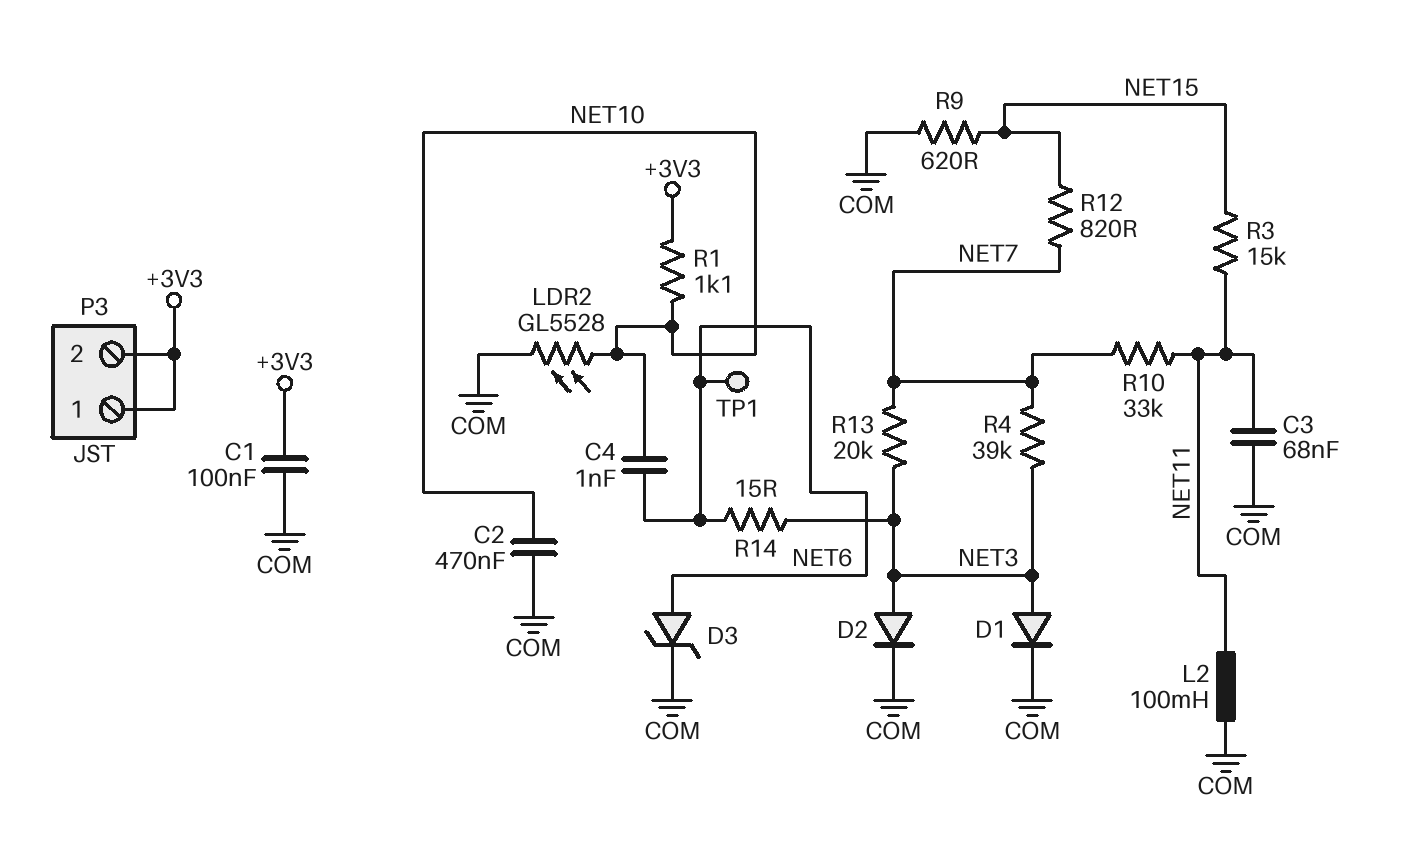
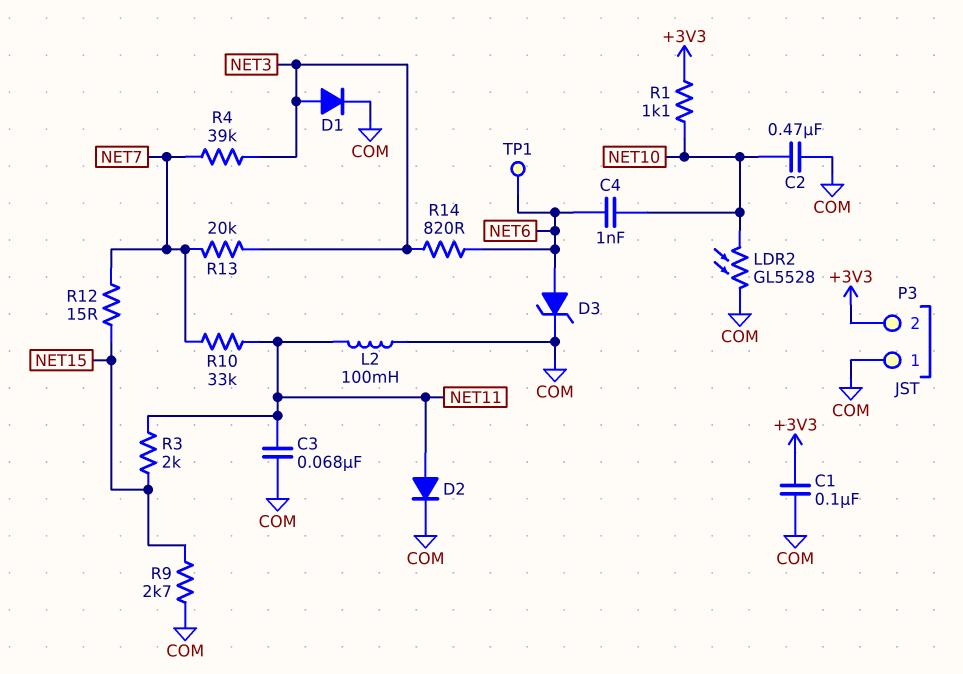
D2: diode (A NET3, K COM) -> diode (A NET11, K COM)
P3 pin 1: +3V3 -> COM
R3: 15k (NET11, NET15) -> 2k (NET11, NET15)
R9: 620 (COM, NET15) -> 2.7k (COM, NET15)
R12: 820 (NET7, NET15) -> 15 (NET7, NET15)
R14: 15 (NET3, NET6) -> 820 (NET3, NET6)

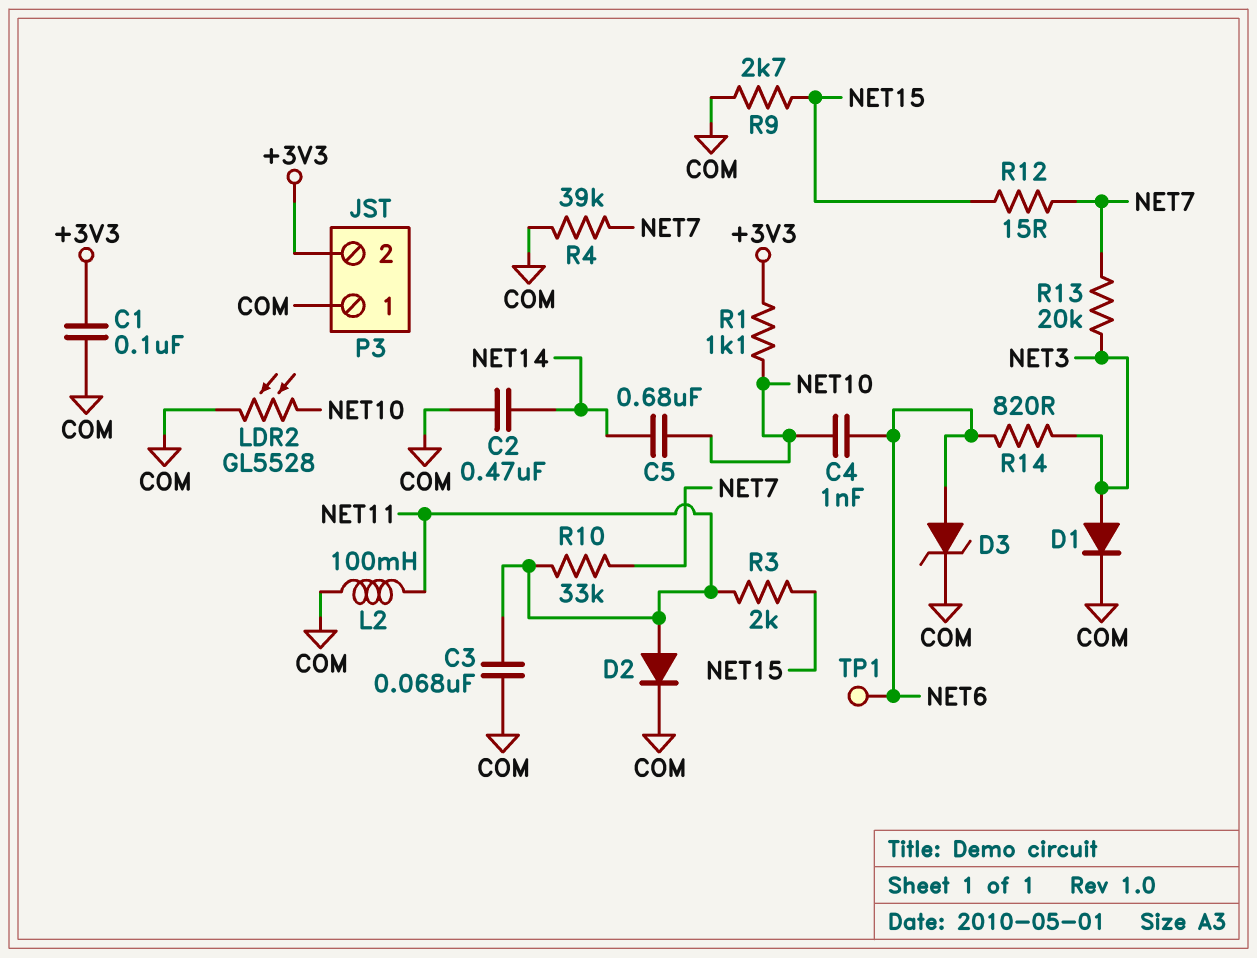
C2: 470nF (COM, NET10) -> 470nF (COM, NET14)
C5: none -> 680nF (NET10, NET14)
R4: 39k (NET3, NET7) -> 39k (COM, NET7)

